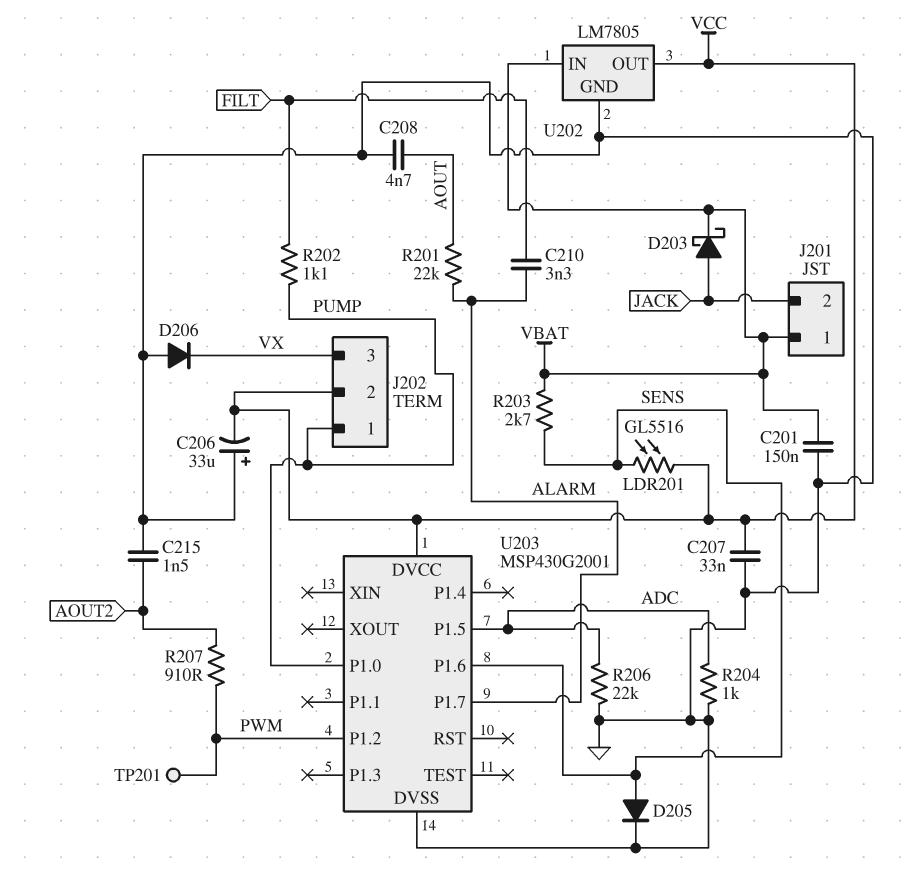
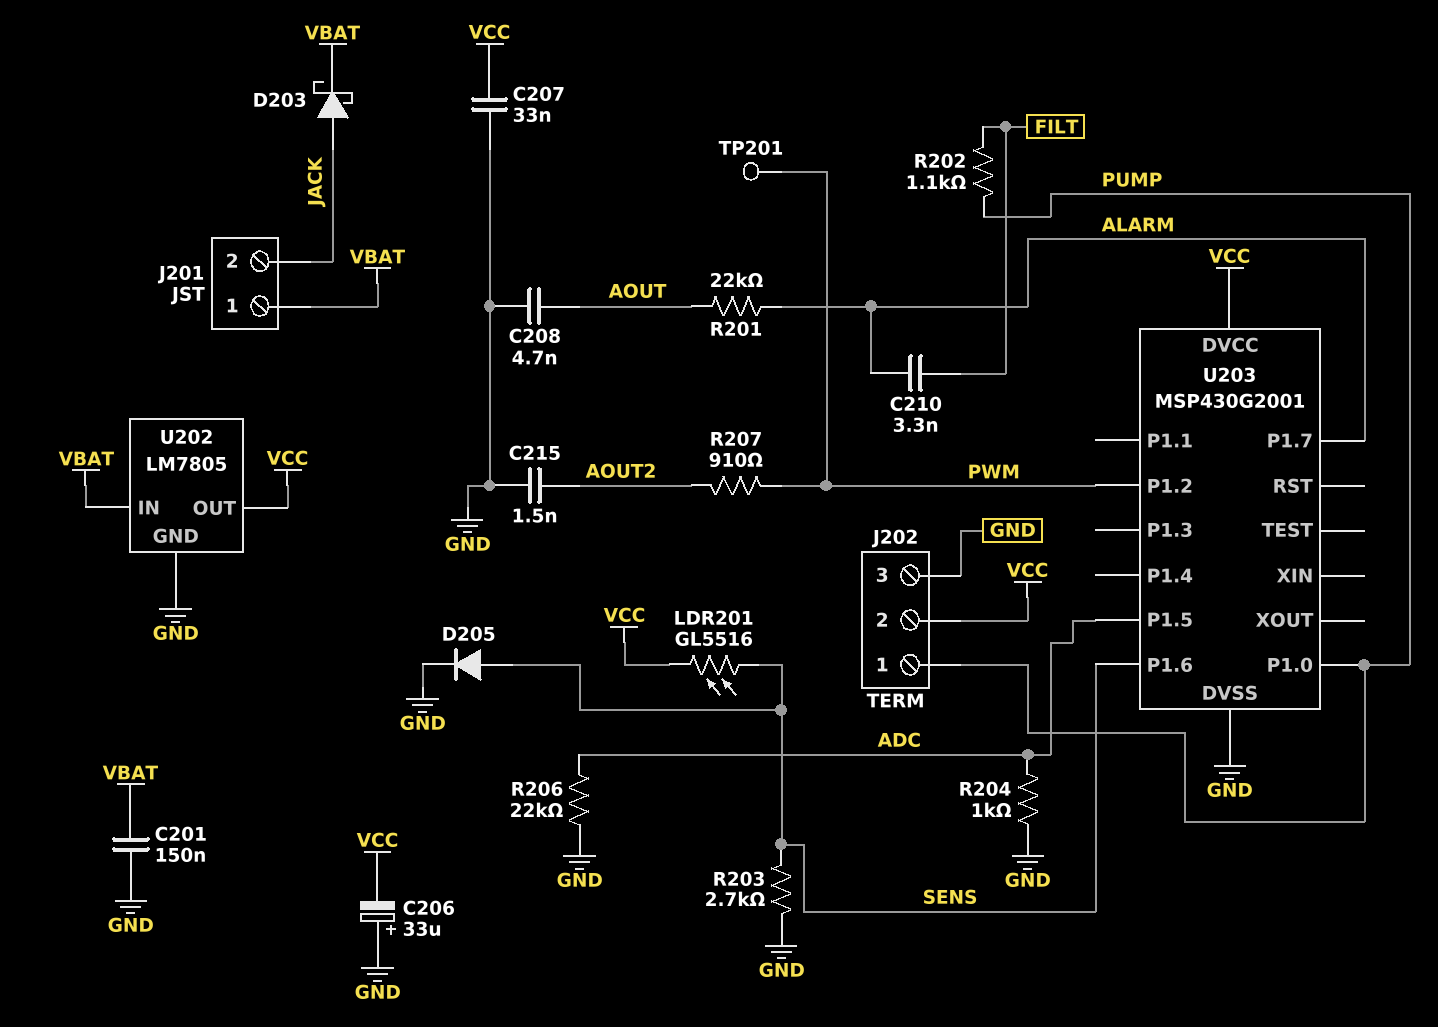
D206: diode (A GND, K VX) -> none
J202 pin 3: VX -> GND
R203: 2.7k (SENS, VBAT) -> 2.7k (GND, SENS)

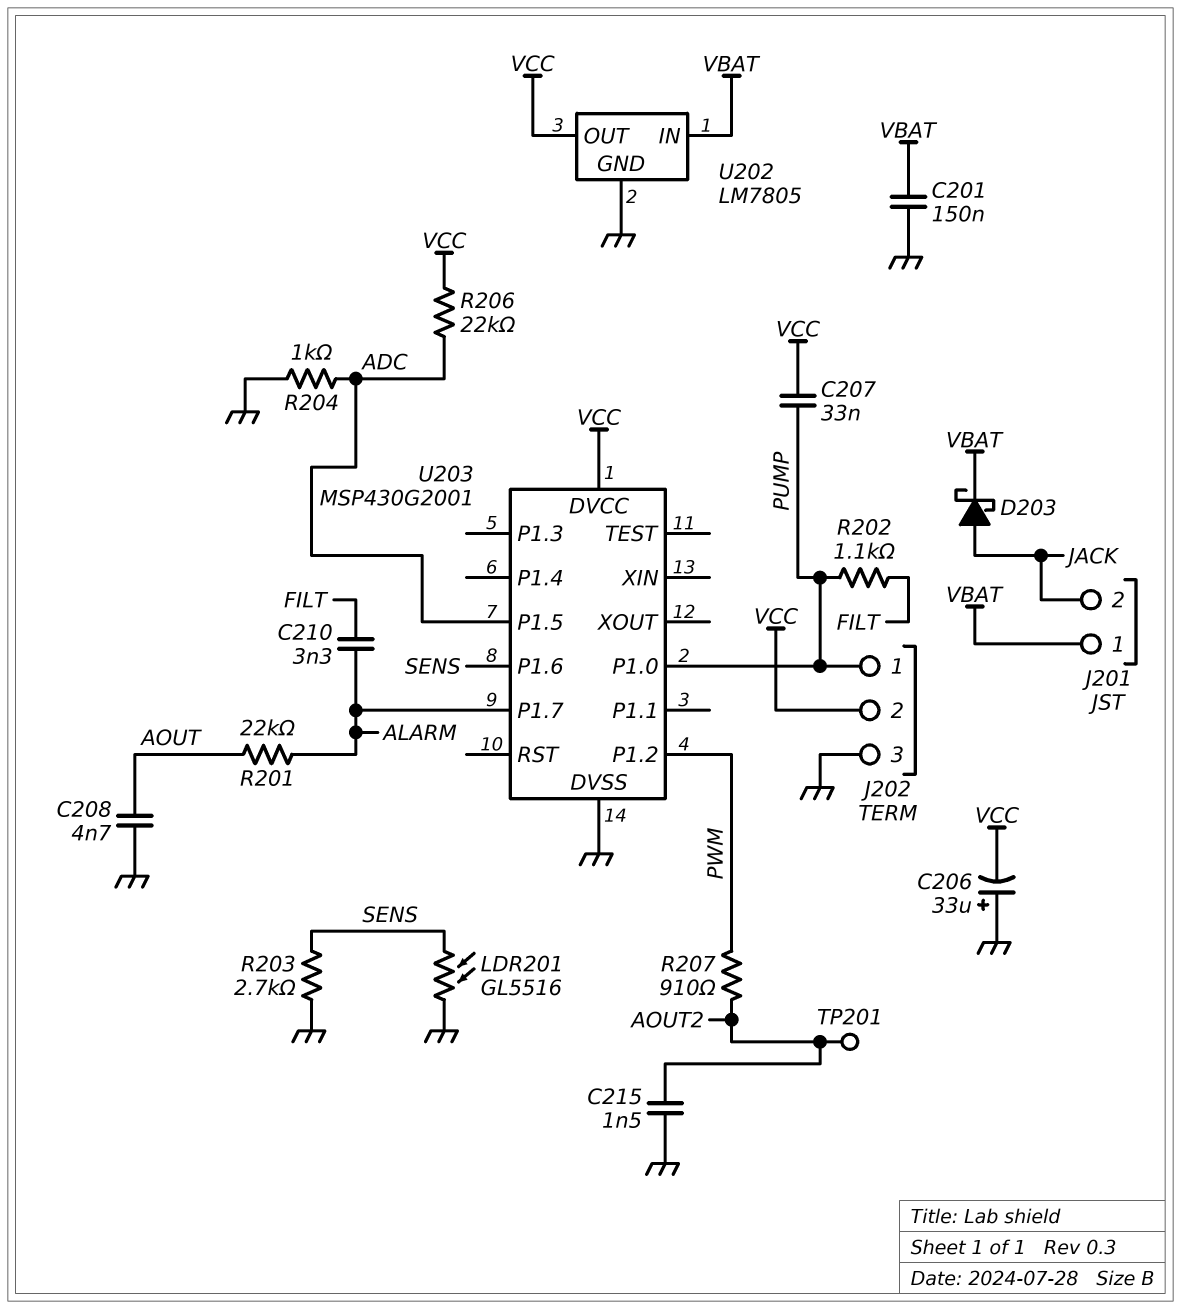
C207: 33nF (GND, VCC) -> 33nF (PUMP, VCC)
D205: diode (A SENS, K GND) -> none
LDR201: GL5516 (SENS, VCC) -> GL5516 (GND, SENS)
R206: 22k (ADC, GND) -> 22k (ADC, VCC)
TP201: test point (PWM) -> test point (AOUT2)

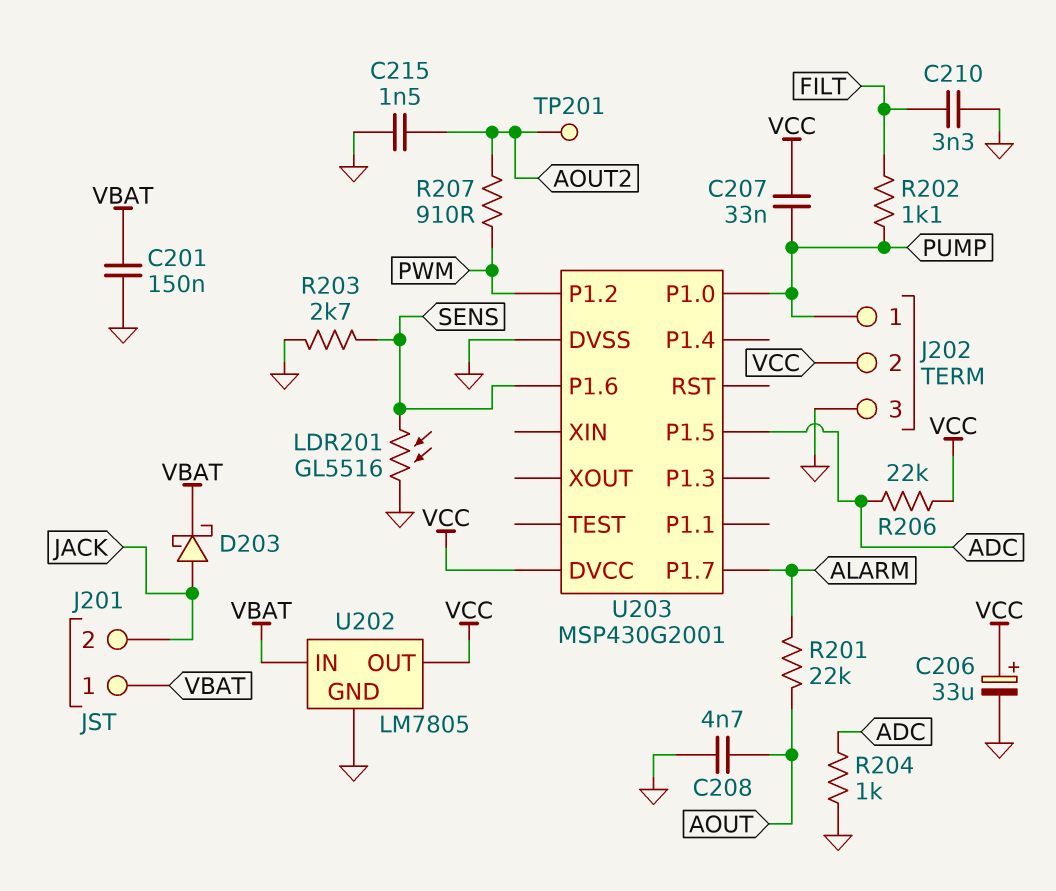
C206: 33uF (plus GND, minus VCC) -> 33uF (plus VCC, minus GND)
C210: 3.3nF (ALARM, FILT) -> 3.3nF (FILT, GND)

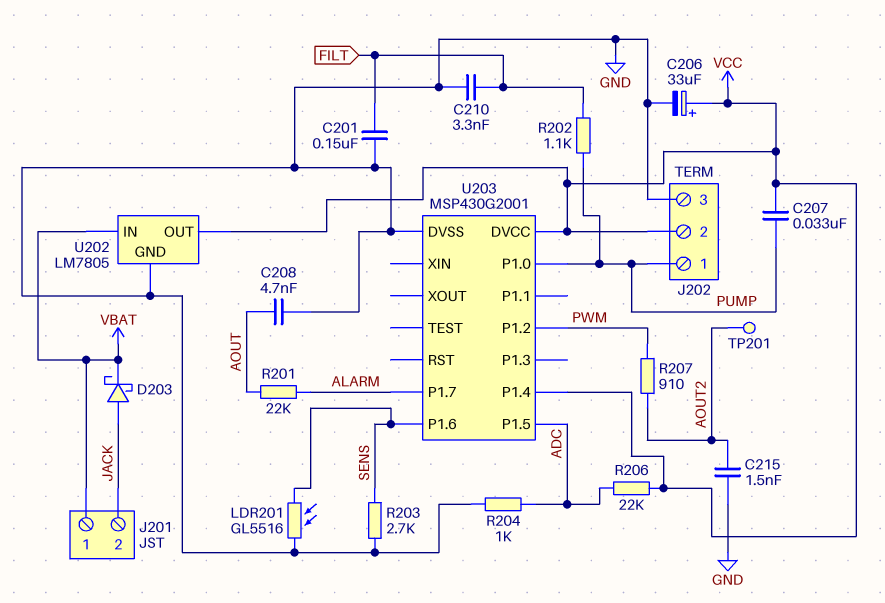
C201: 150nF (GND, VBAT) -> 150nF (FILT, GND)
U203 pin P1.4: none -> VCC

